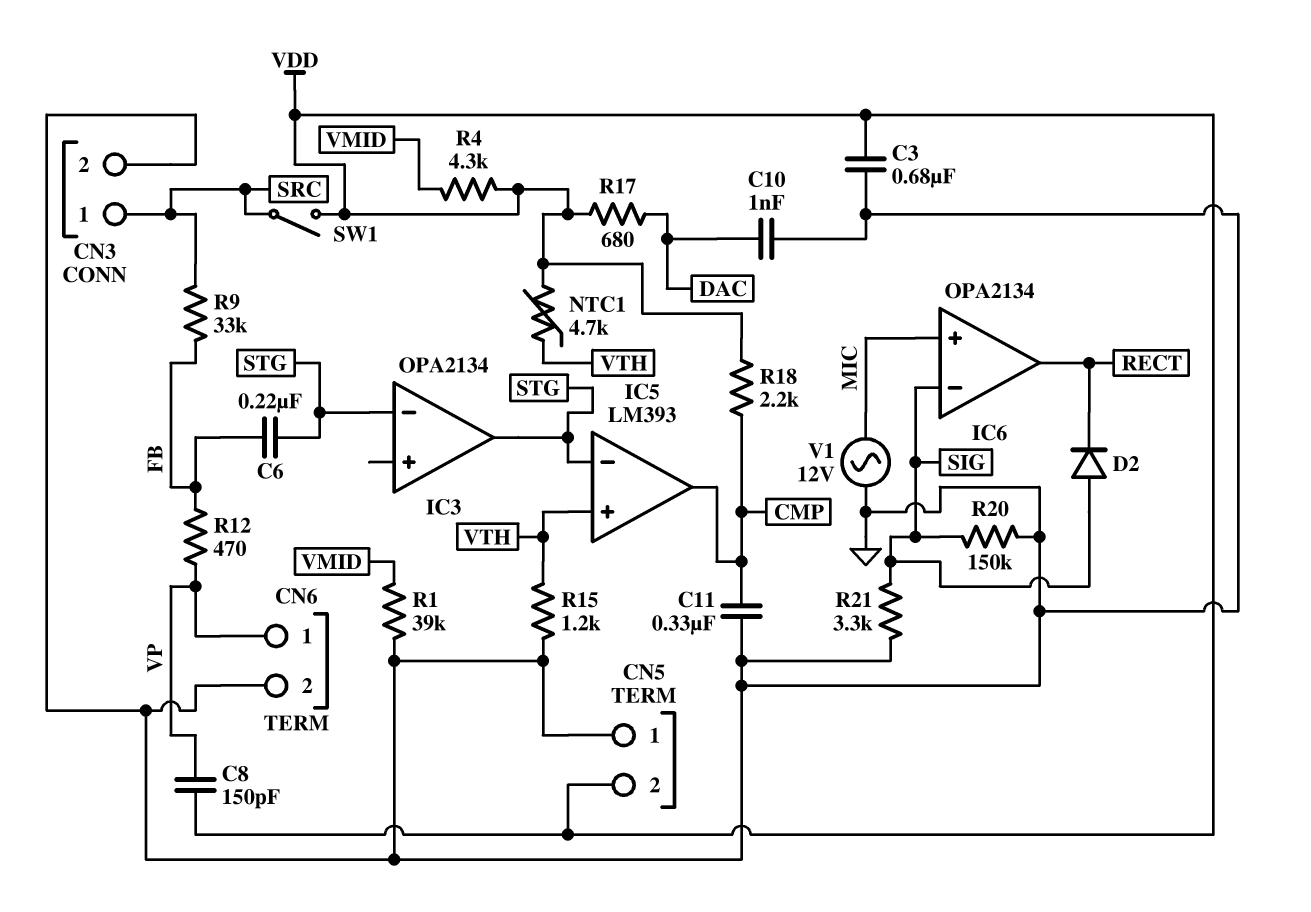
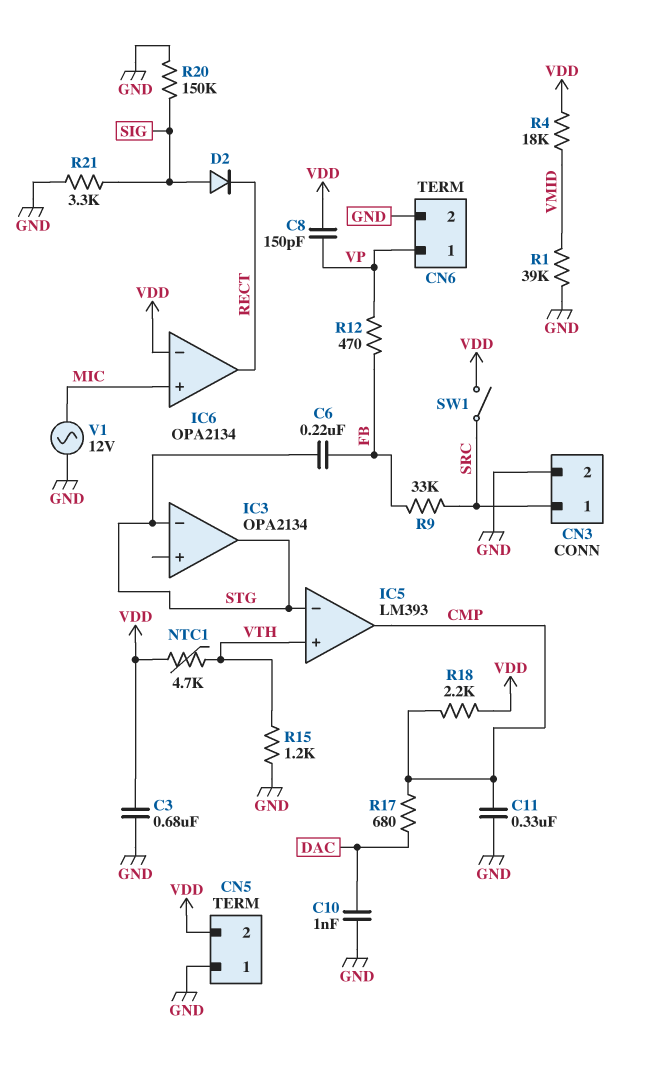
IC6 pin in-: SIG -> VDD
R4: 4.3k (VDD, VMID) -> 18k (VDD, VMID)
R17: 680 (DAC, VDD) -> 680 (CMP, DAC)

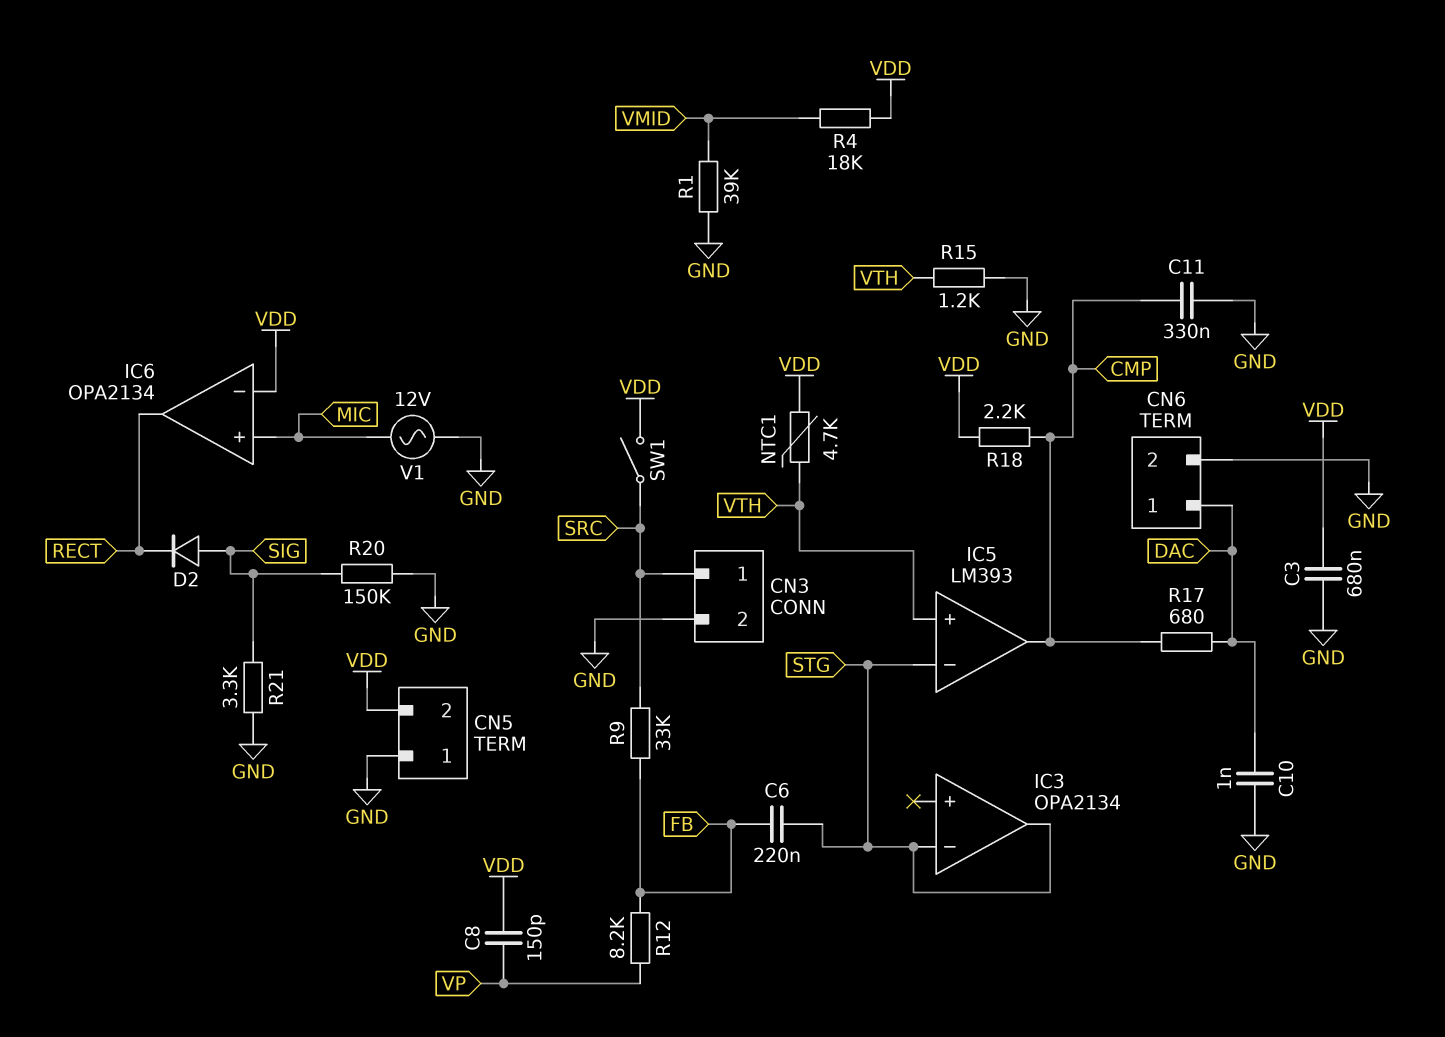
CN6 pin 1: VP -> DAC
R12: 470 (FB, VP) -> 8.2k (FB, VP)

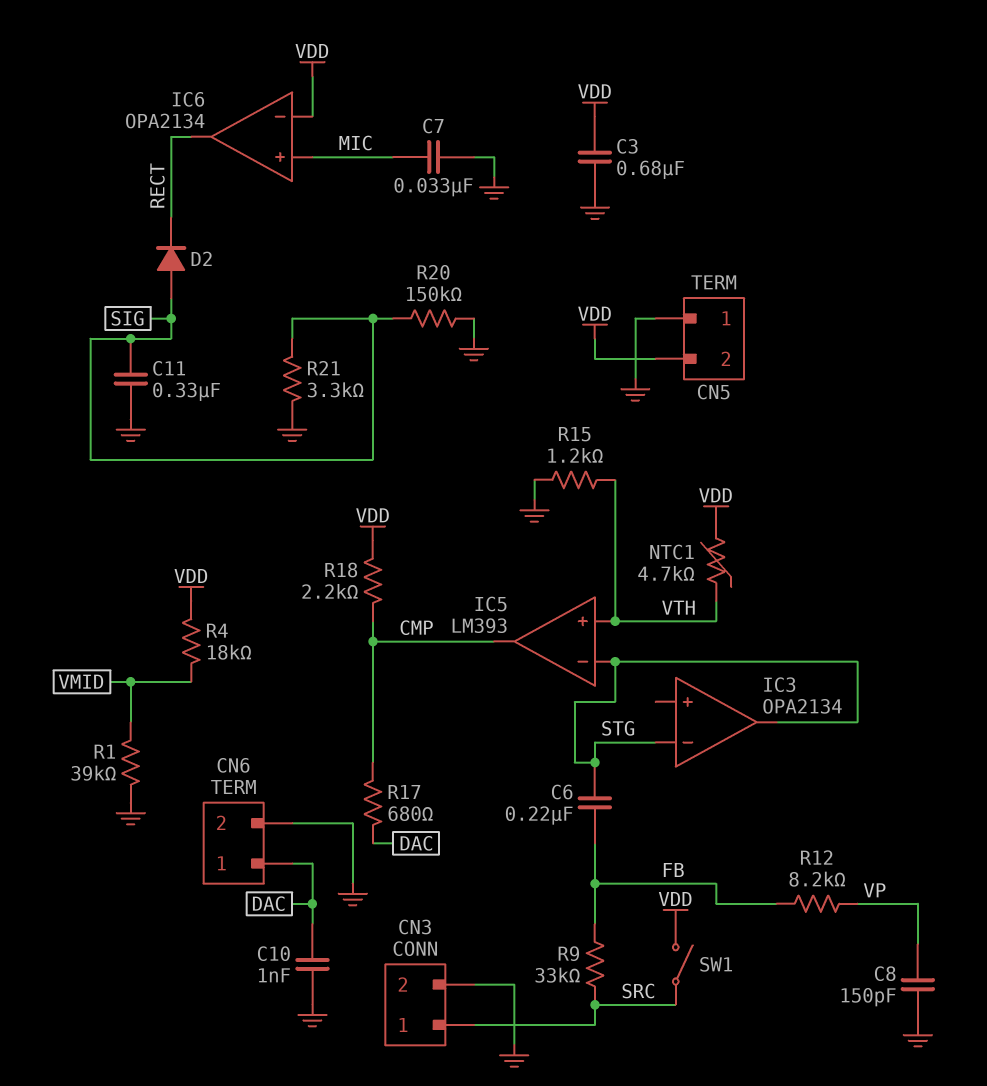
C7: none -> 33nF (GND, MIC)
C8: 150pF (VDD, VP) -> 150pF (GND, VP)
C11: 330nF (CMP, GND) -> 330nF (GND, SIG)
V1: AC 12V (GND, MIC) -> none

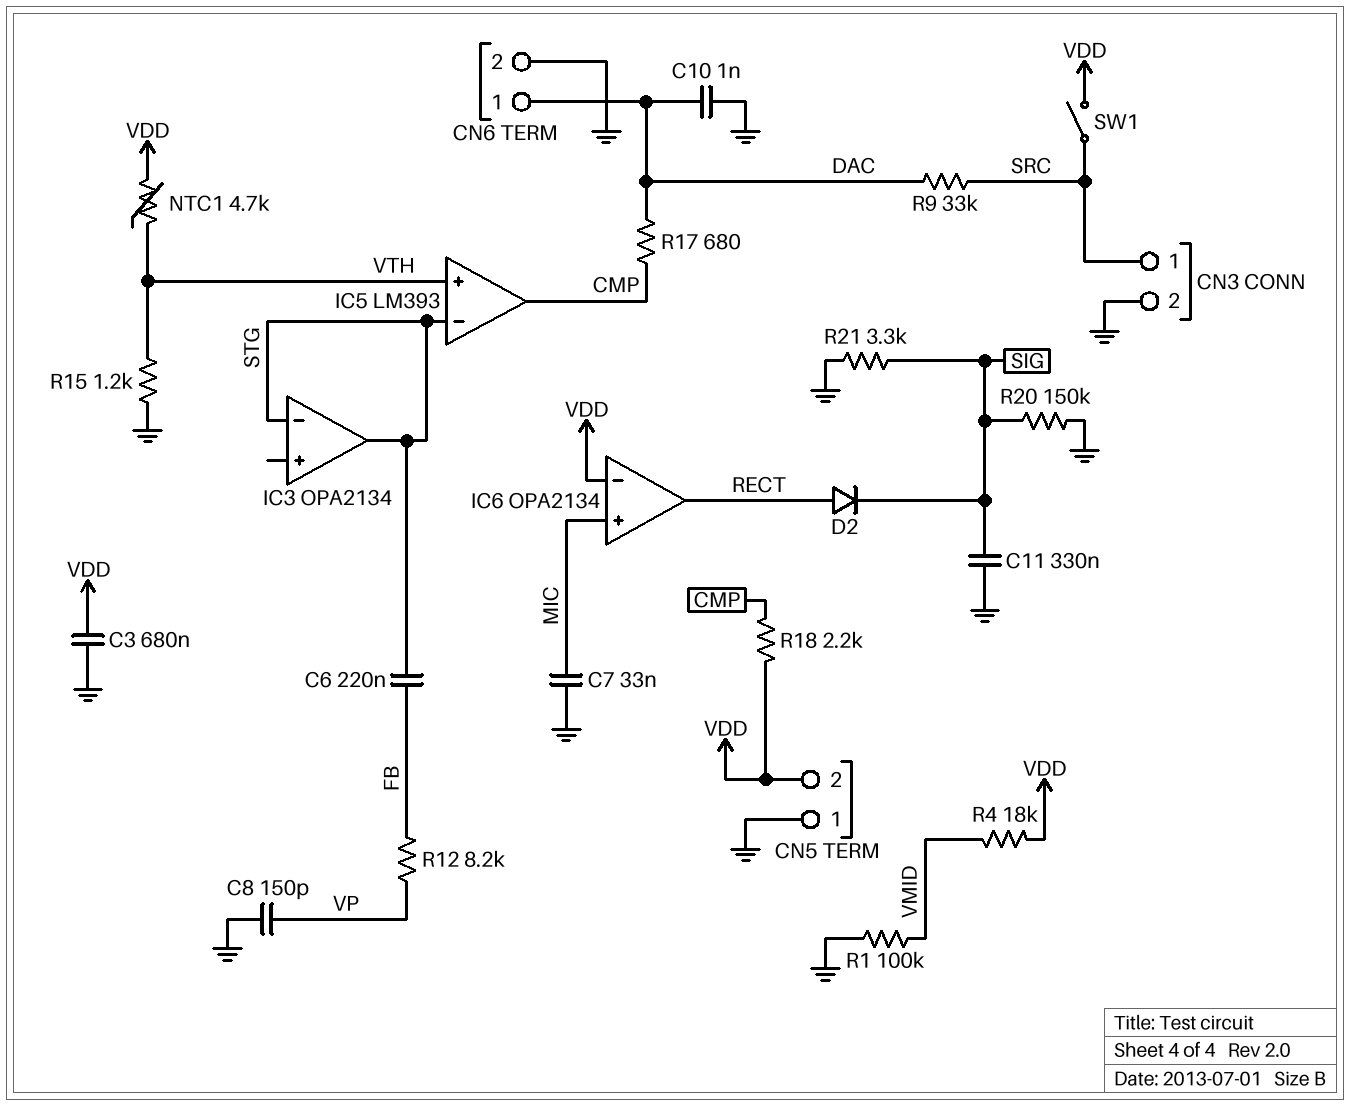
D2: diode (A SIG, K RECT) -> diode (A RECT, K SIG)
R1: 39k (GND, VMID) -> 100k (GND, VMID)
R9: 33k (FB, SRC) -> 33k (DAC, SRC)

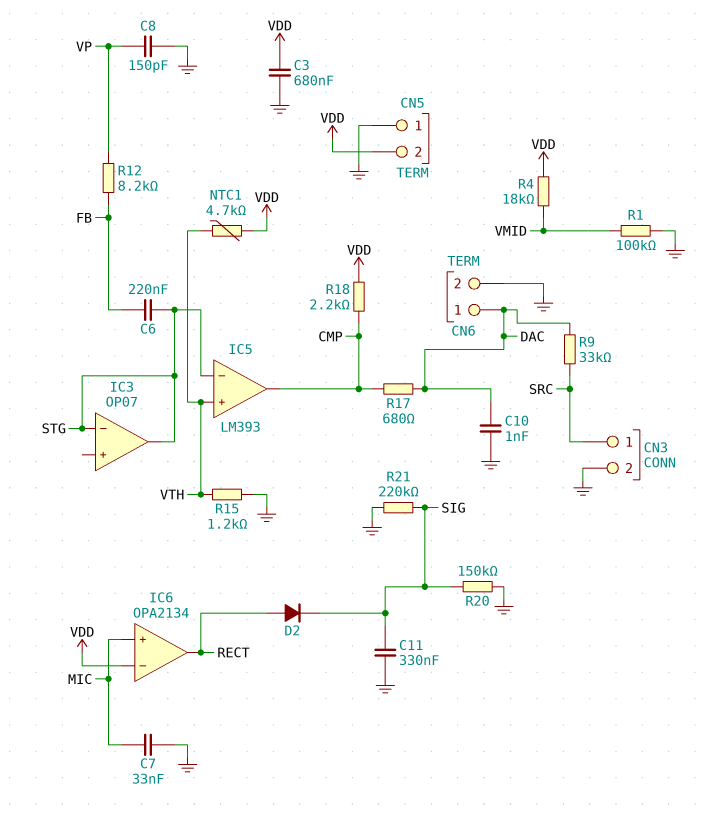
IC3: OPA2134 -> OP07
R21: 3.3k (GND, SIG) -> 220k (GND, SIG)
SW1: switch (SRC, VDD) -> none

